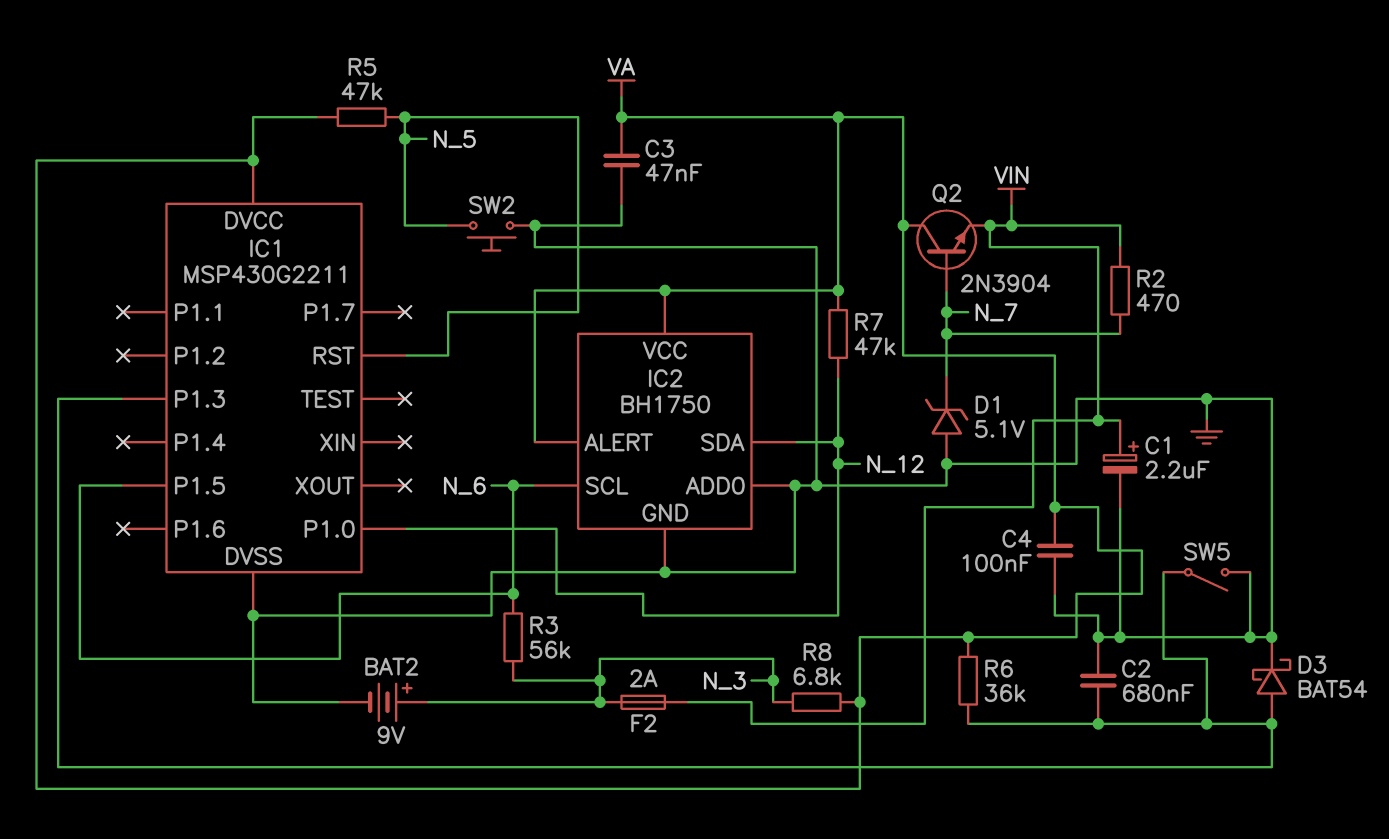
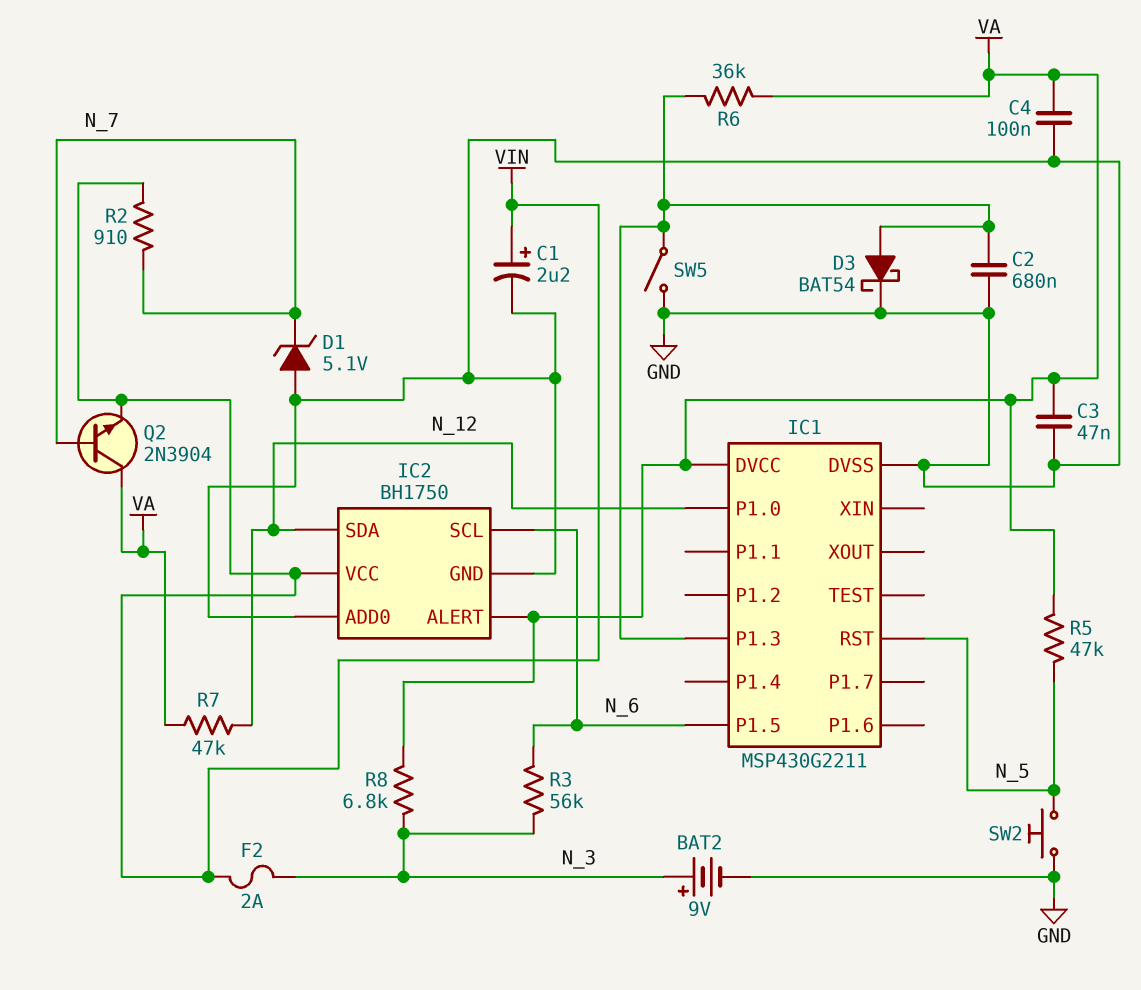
IC2 pin VCC: VA -> VIN
R2: 470 (N_7, VIN) -> 910 (N_7, VIN)

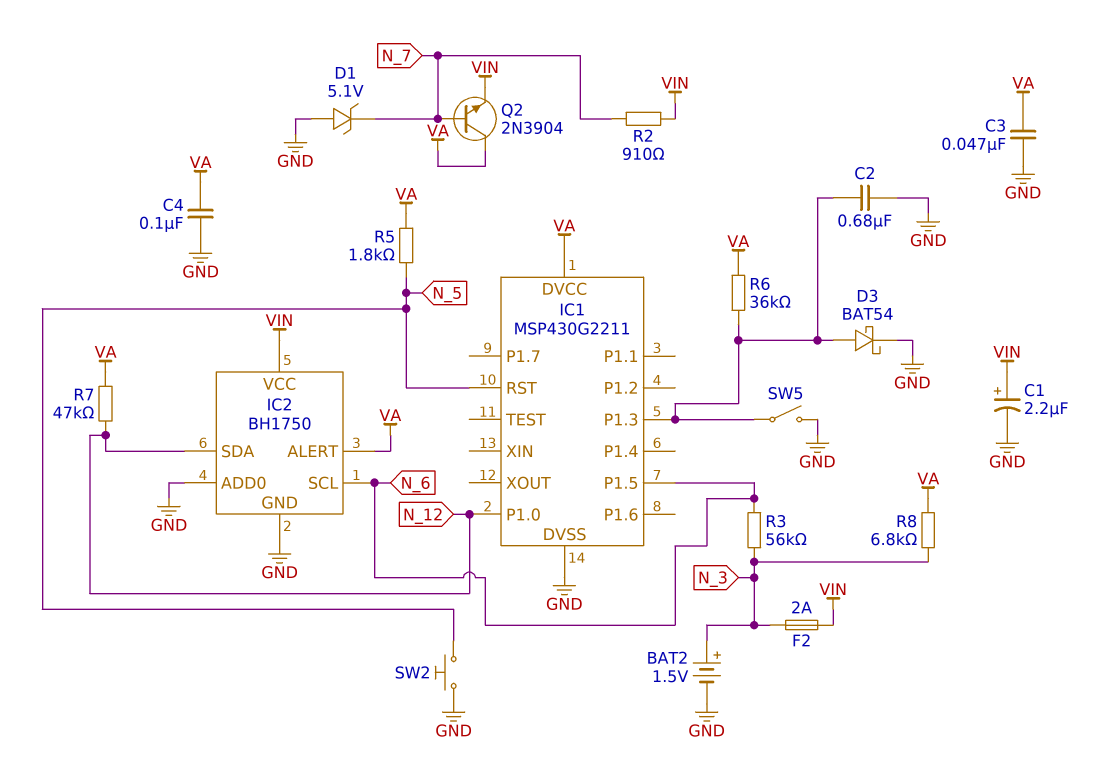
BAT2: 9V (plus N_3, minus GND) -> 1.5V (plus N_3, minus GND)
R5: 47k (N_5, VA) -> 1.8k (N_5, VA)

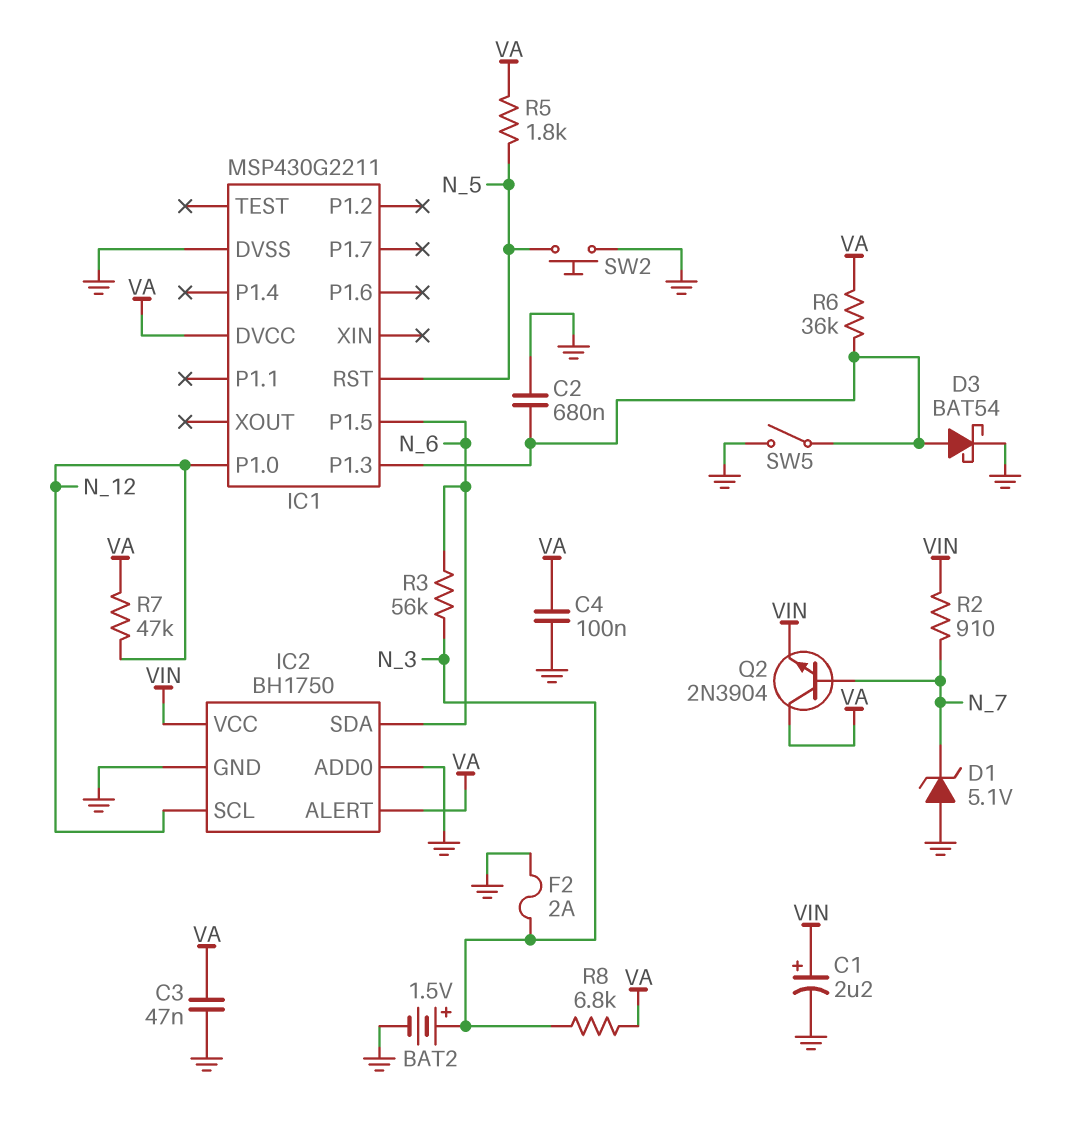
F2: 2A (N_3, VIN) -> 2A (GND, N_3)
IC2 pin SCL: N_6 -> N_12
IC2 pin SDA: N_12 -> N_6

